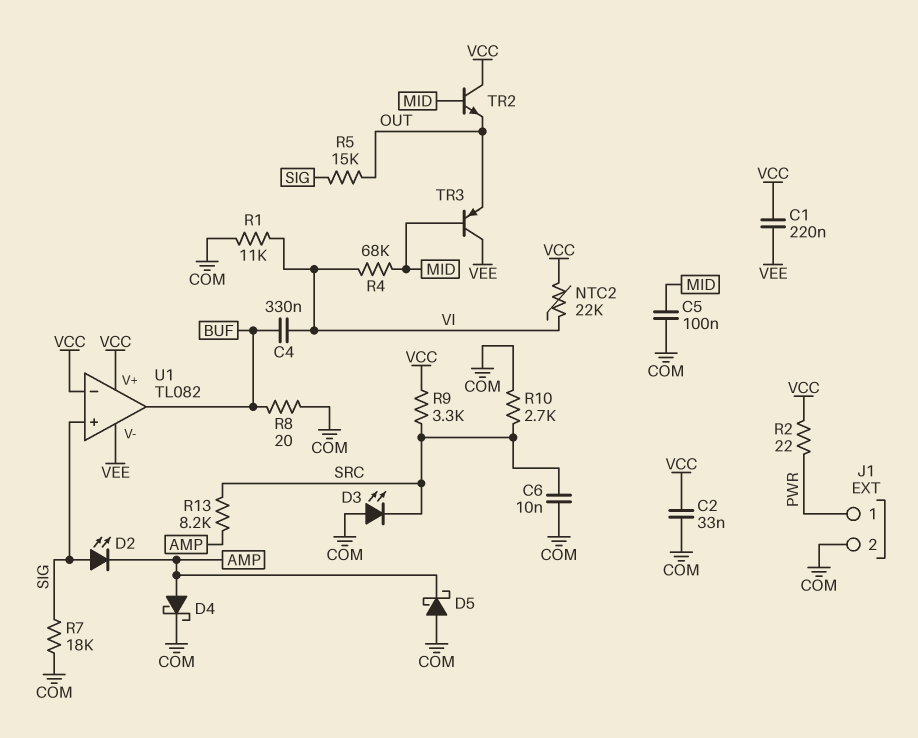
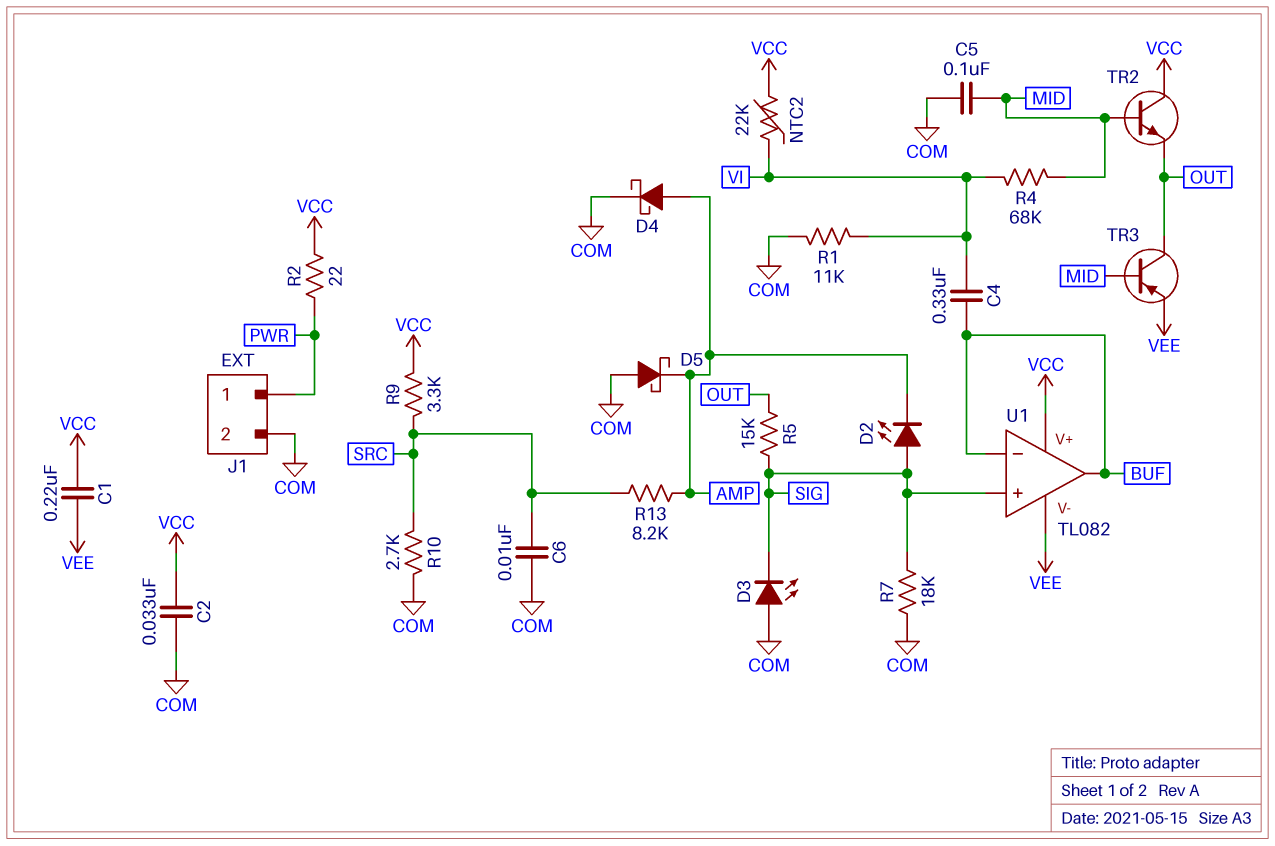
D3: LED (A COM, K SRC) -> LED (A COM, K SIG)
R8: 20 (BUF, COM) -> none
TR3: PNP (B MID, C VEE, E OUT) -> PNP (B MID, C OUT, E VEE)
U1 pin in-: VCC -> BUF

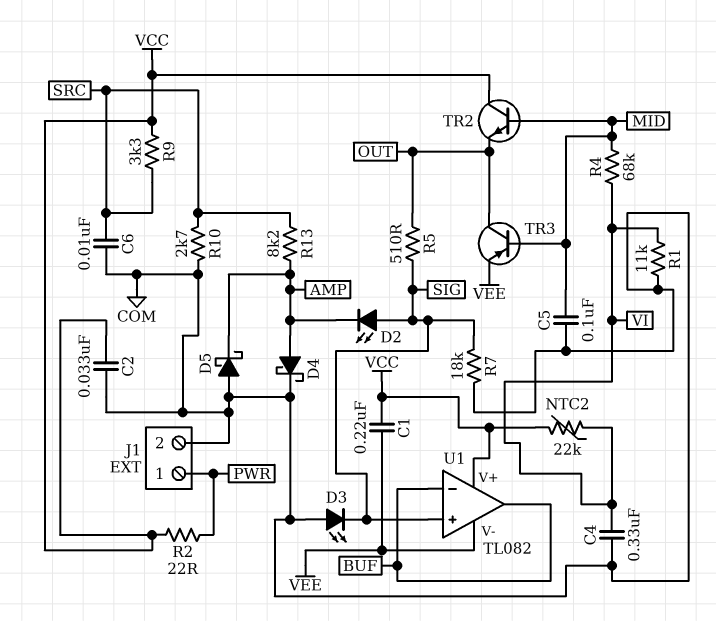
C4: 330nF (BUF, VI) -> 330nF (COM, VI)
R5: 15k (OUT, SIG) -> 510 (OUT, SIG)

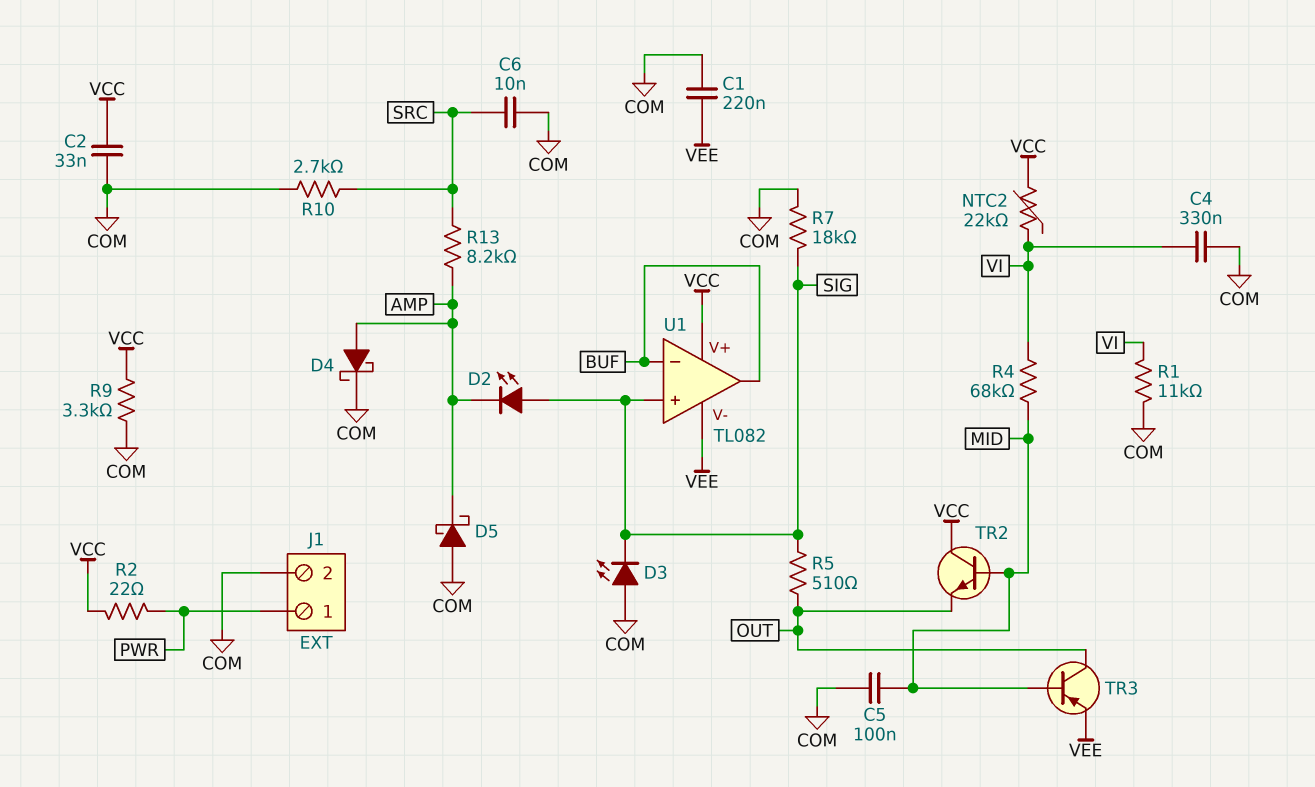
C1: 220nF (VCC, VEE) -> 220nF (COM, VEE)
R9: 3.3k (SRC, VCC) -> 3.3k (COM, VCC)

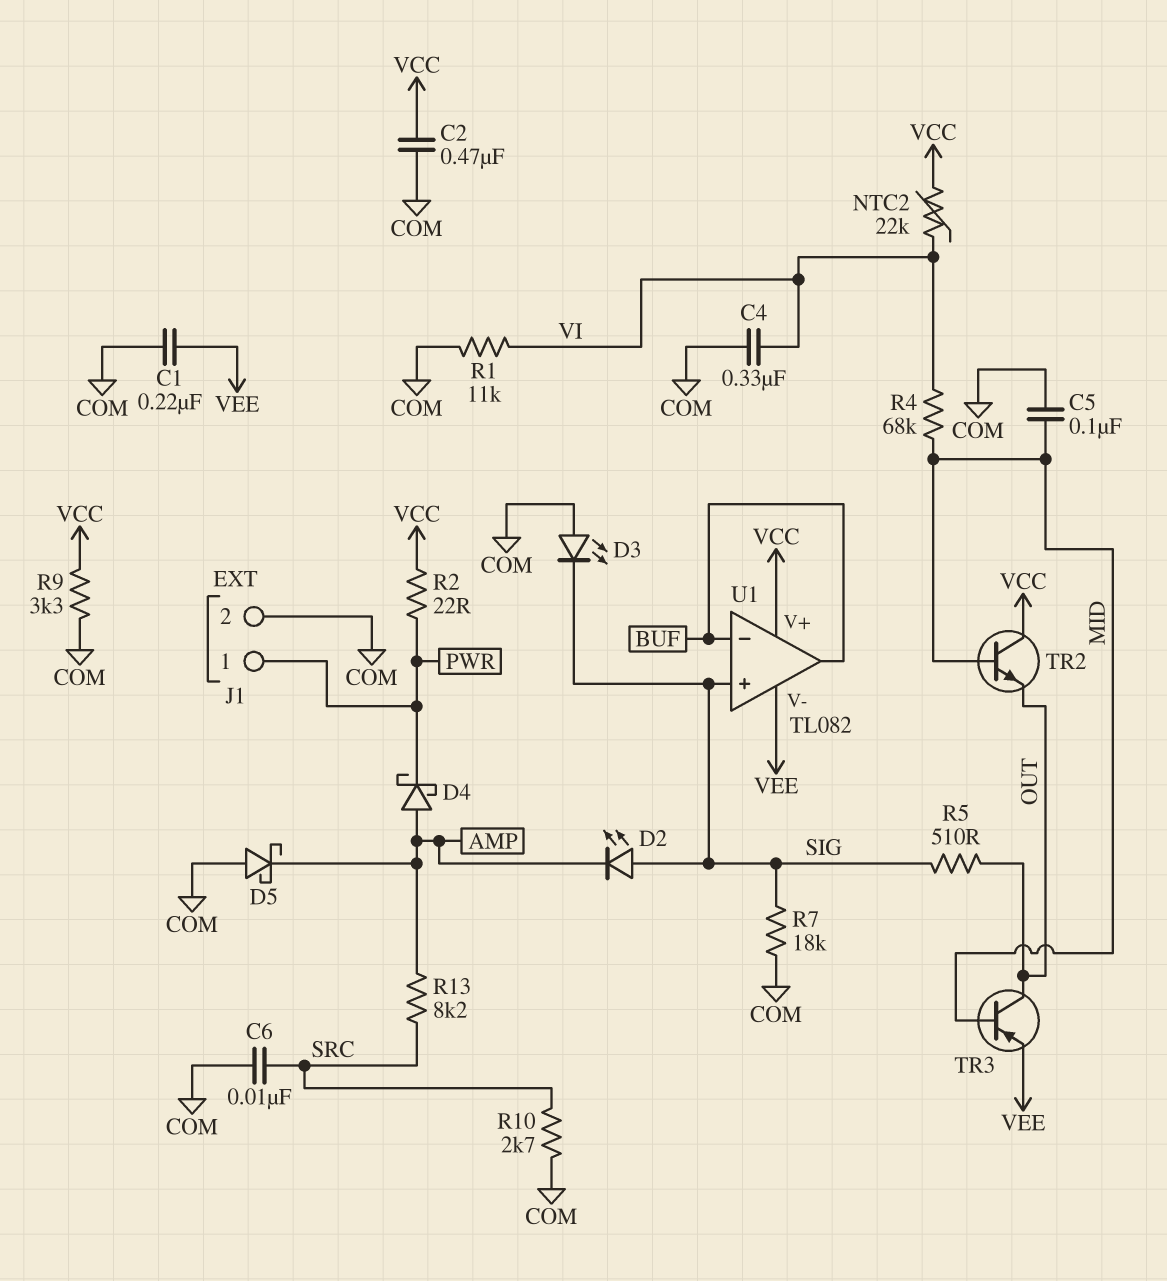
C2: 33nF (COM, VCC) -> 470nF (COM, VCC)
D4: schottky (A AMP, K COM) -> schottky (A AMP, K PWR)

